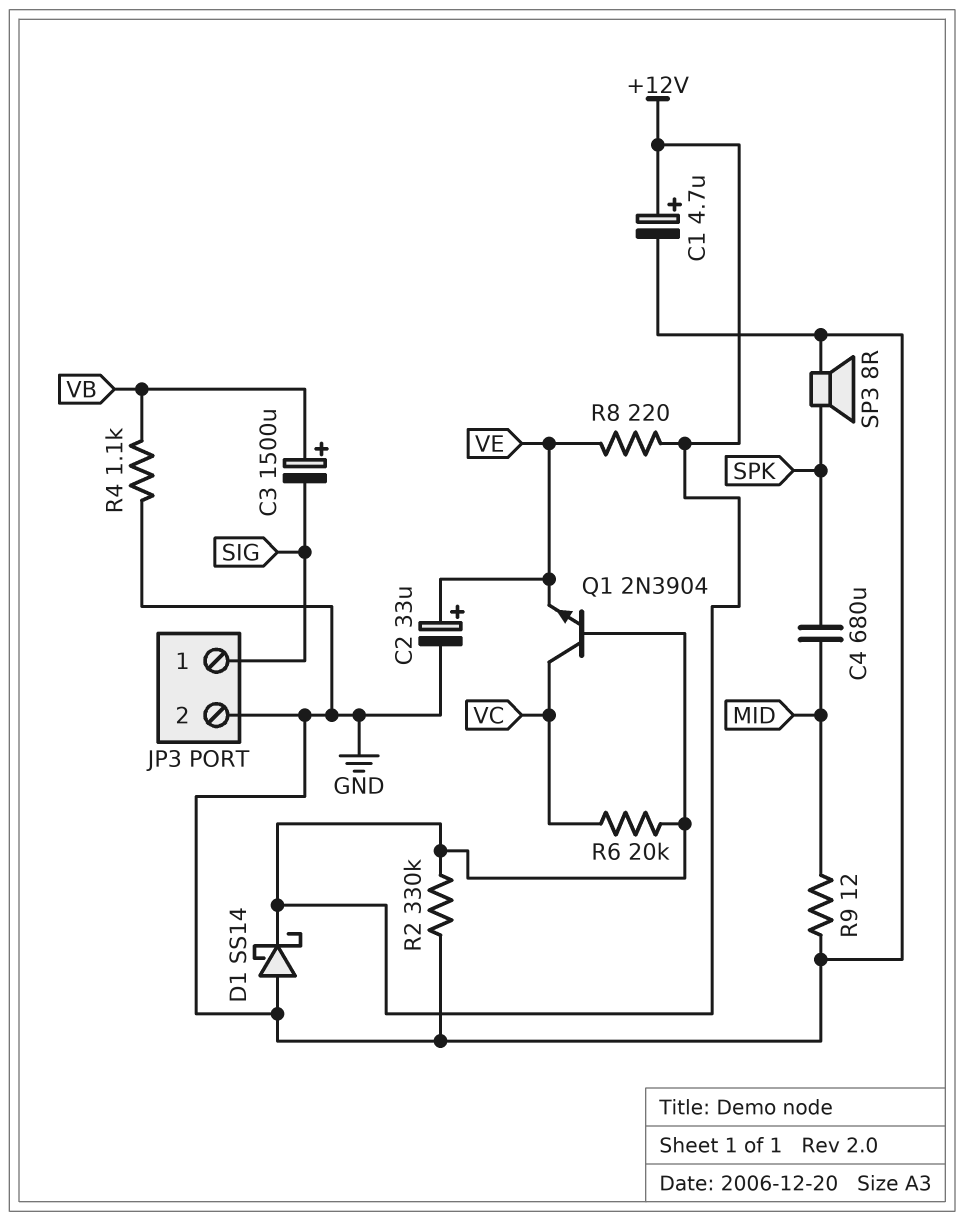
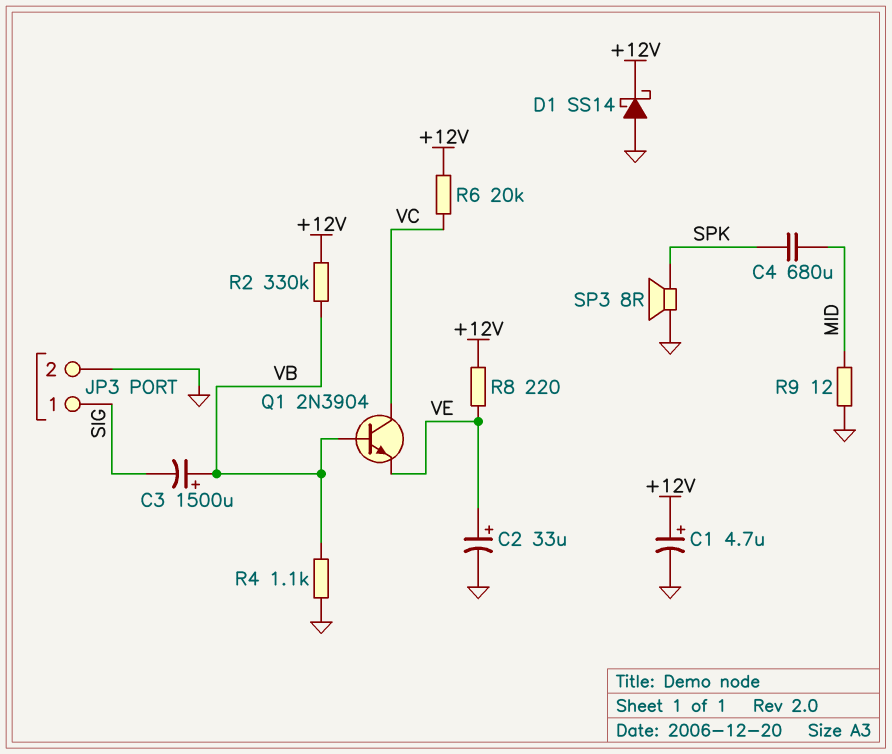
Q1: NPN 2N3904 (B +12V, C VC, E VE) -> NPN 2N3904 (B VB, C VC, E VE)
R2: 330k (+12V, GND) -> 330k (+12V, VB)

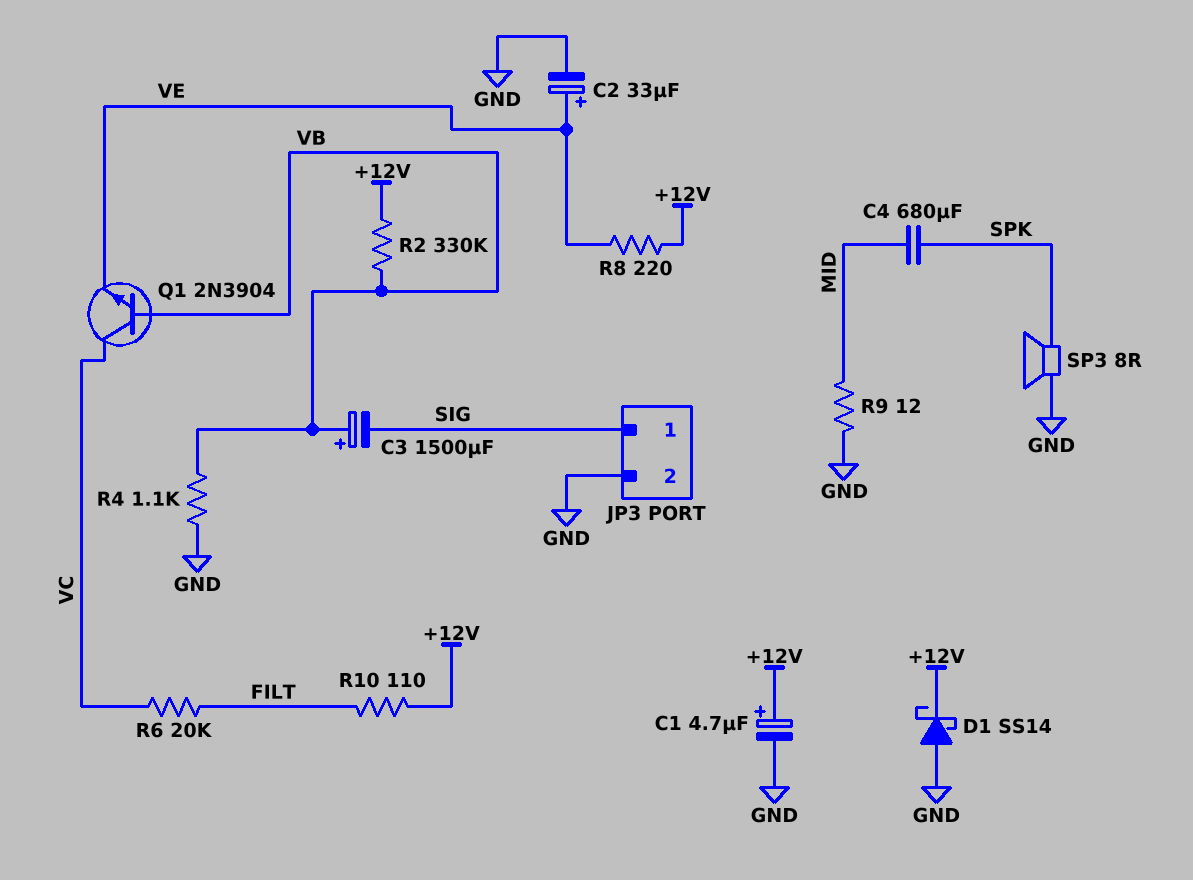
R6: 20k (+12V, VC) -> 20k (FILT, VC)
R10: none -> 110 (+12V, FILT)

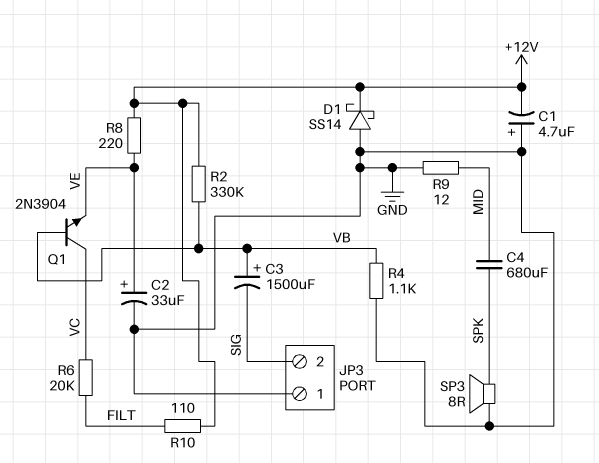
C1: 4.7uF (plus +12V, minus GND) -> 4.7uF (plus GND, minus +12V)
JP3 pin 1: SIG -> GND
JP3 pin 2: GND -> SIG

